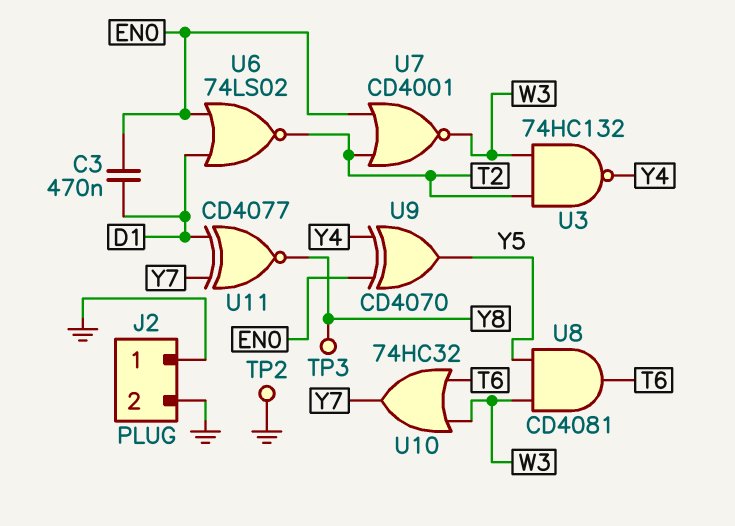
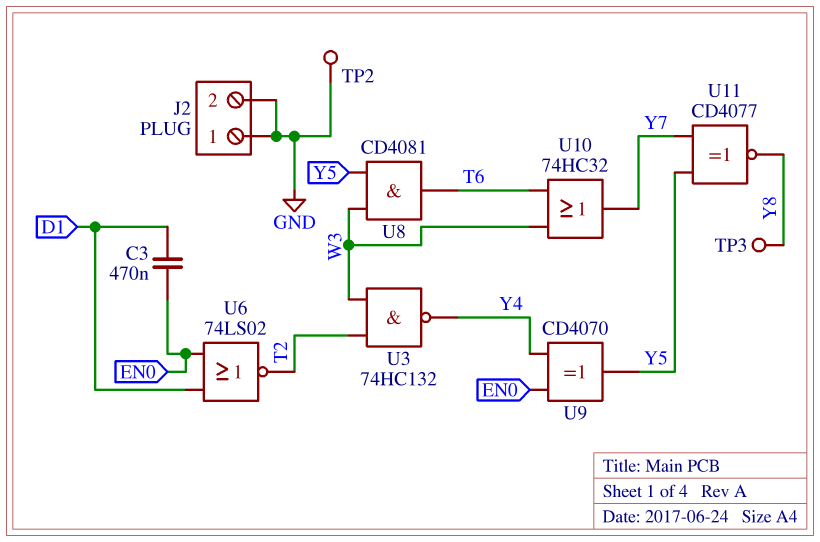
U7: NOR CD4001 (in EN0, in T2, out W3) -> none
U11: XNOR CD4077 (in D1, in Y7, out Y8) -> XNOR CD4077 (in Y5, in Y7, out Y8)

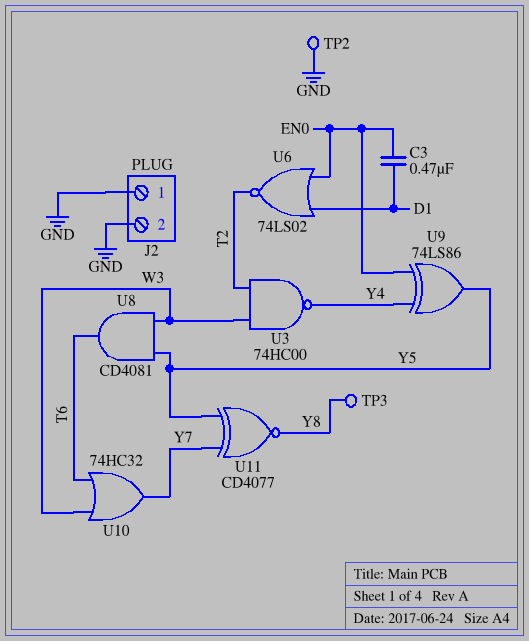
U3: NAND 74HC132 (in T2, in W3, out Y4) -> NAND 74HC00 (in T2, in W3, out Y4)
U9: XOR CD4070 (in EN0, in Y4, out Y5) -> XOR 74LS86 (in EN0, in Y4, out Y5)

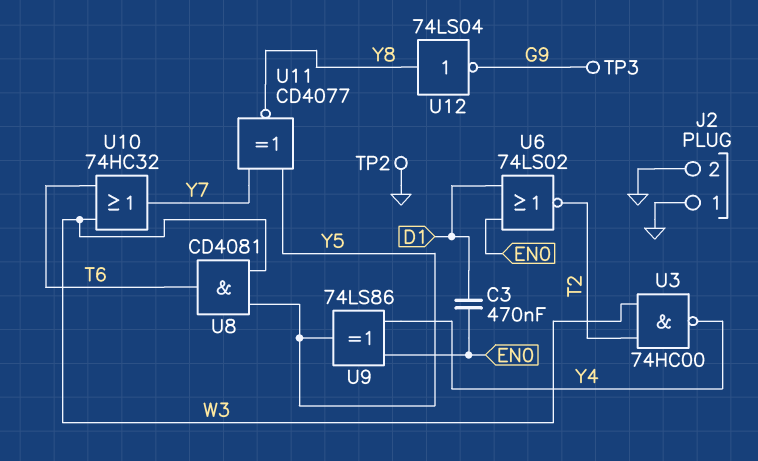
TP3: test point (Y8) -> test point (G9)
U12: none -> NOT 74LS04 (in Y8, out G9)

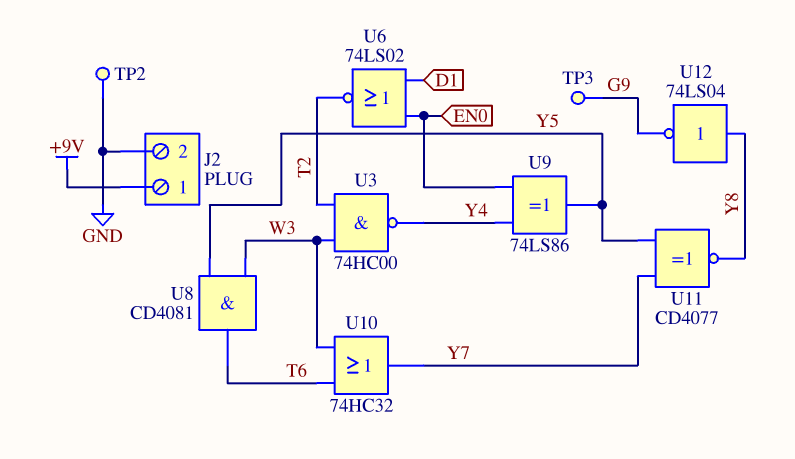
C3: 470nF (D1, EN0) -> none
J2 pin 1: GND -> +9V

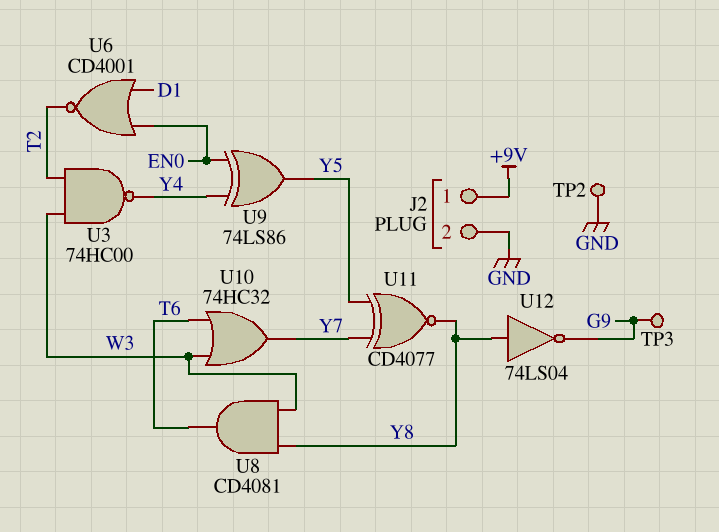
U6: NOR 74LS02 (in D1, in EN0, out T2) -> NOR CD4001 (in D1, in EN0, out T2)
U8: AND CD4081 (in W3, in Y5, out T6) -> AND CD4081 (in W3, in Y8, out T6)

